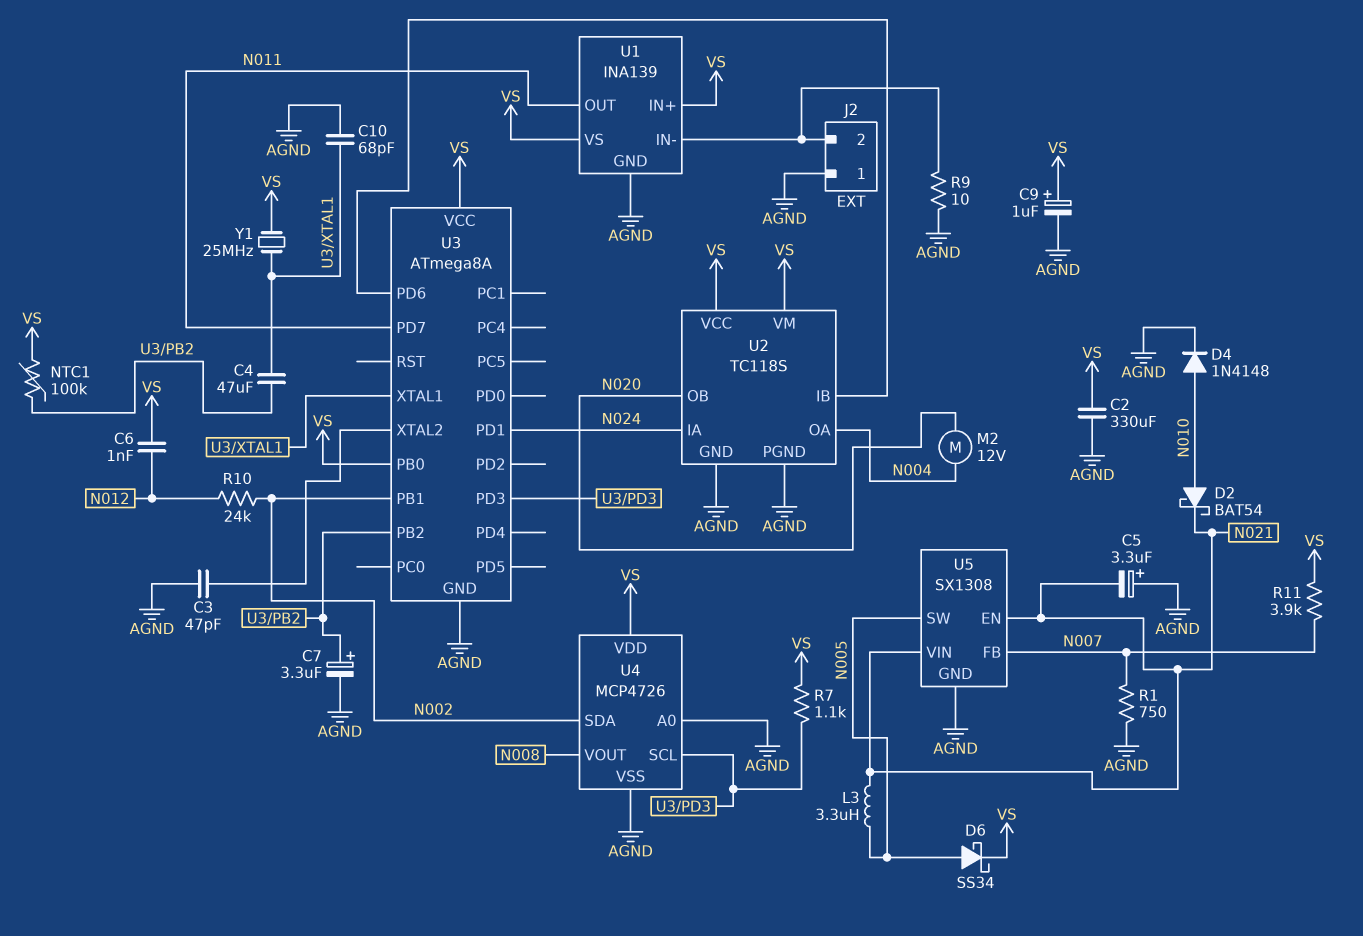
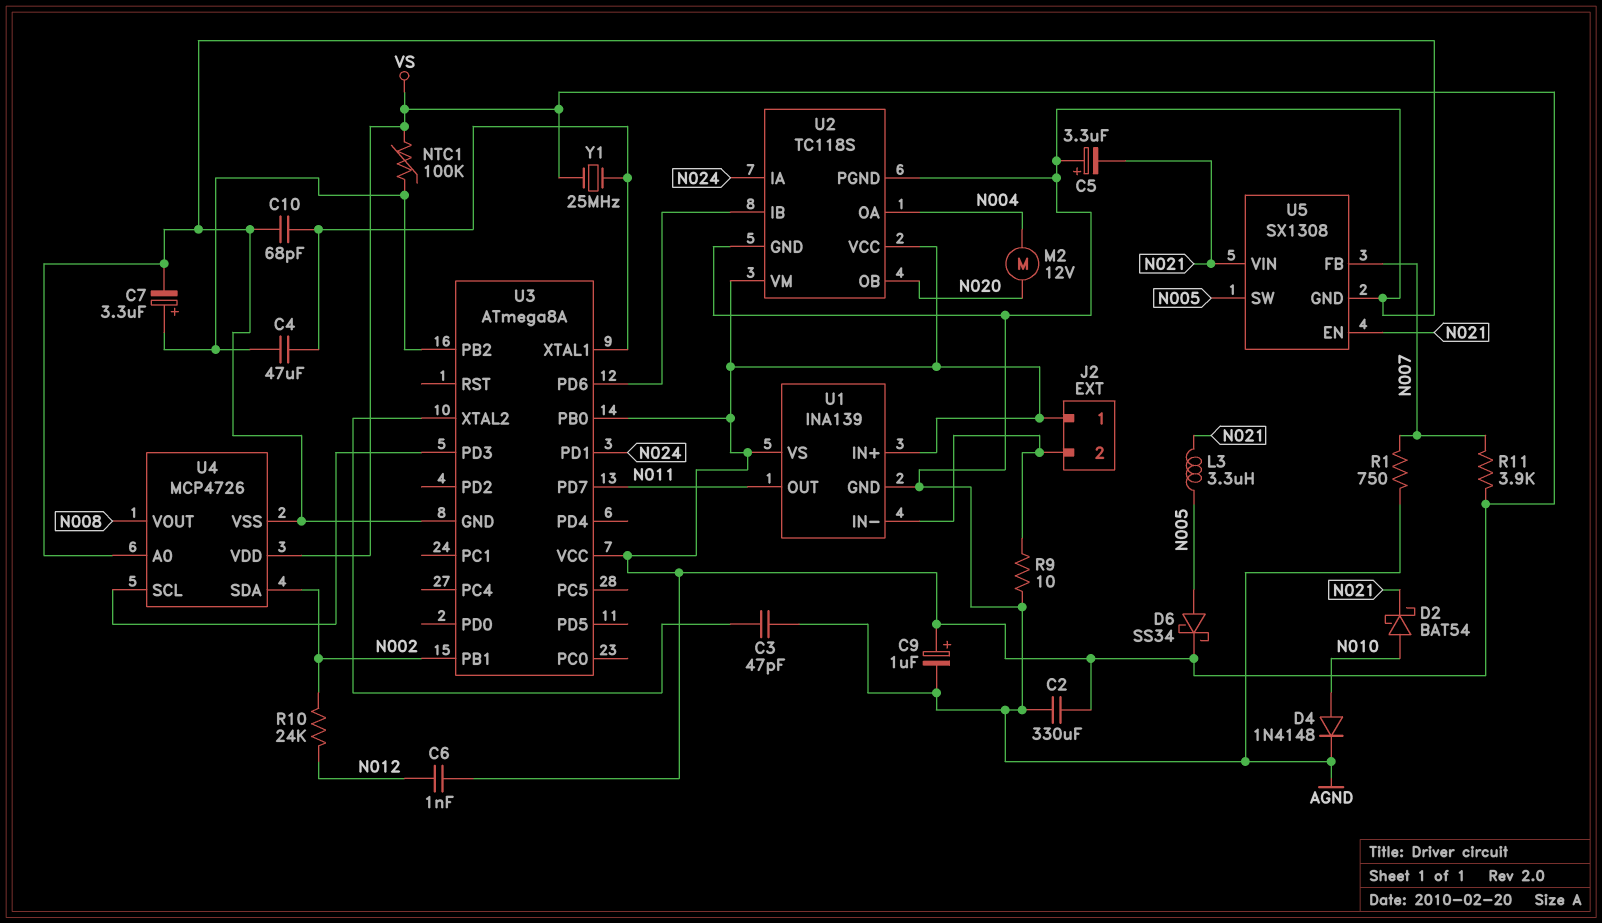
J2 pin 1: AGND -> VS
R7: 1.1k (U3/PD3, VS) -> none

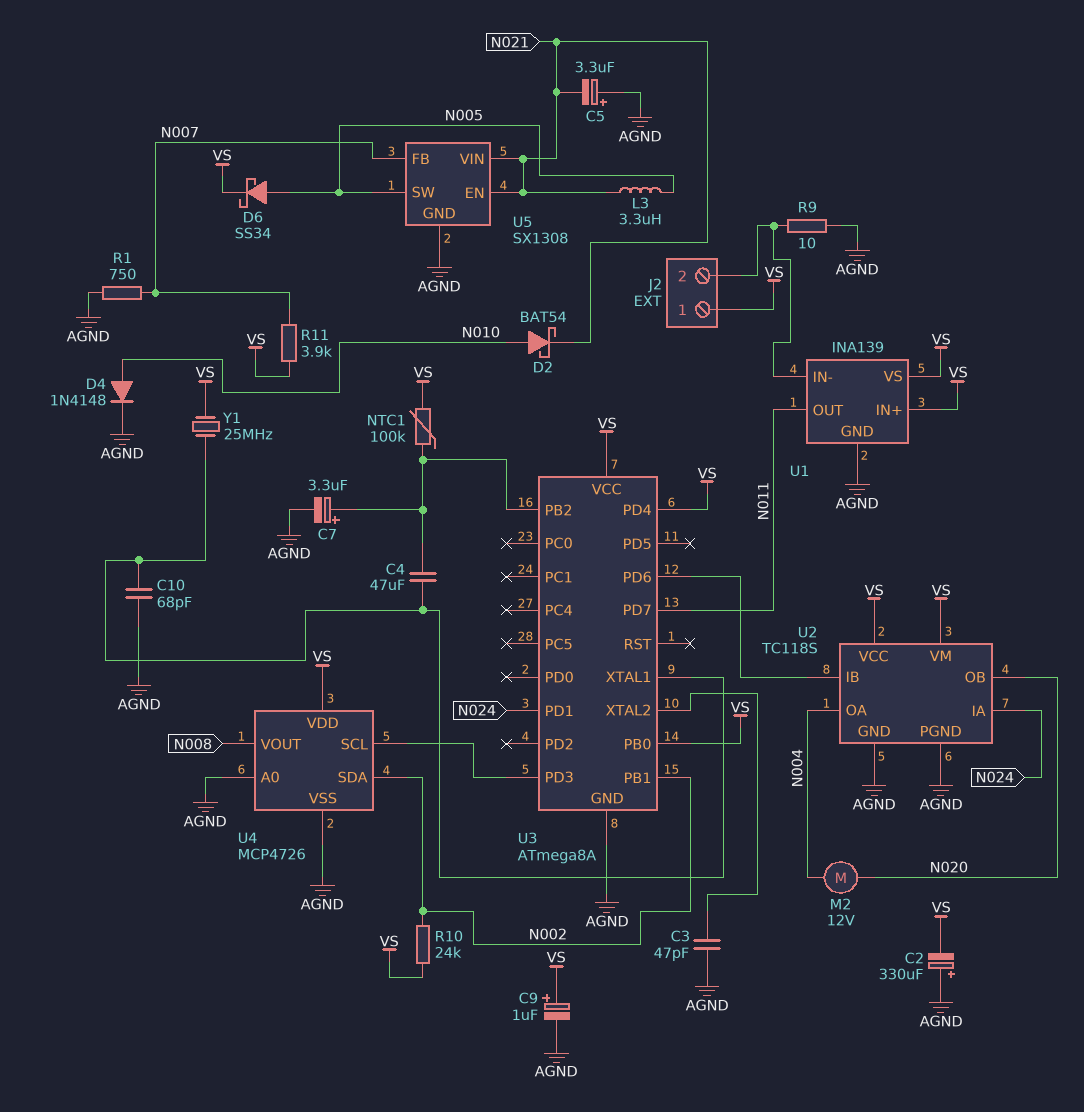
C2: 330uF (AGND, VS) -> 330uF (plus AGND, minus VS)
C6: 1nF (N012, VS) -> none
R10: 24k (N002, N012) -> 24k (N002, VS)
U3 pin PD4: none -> VS

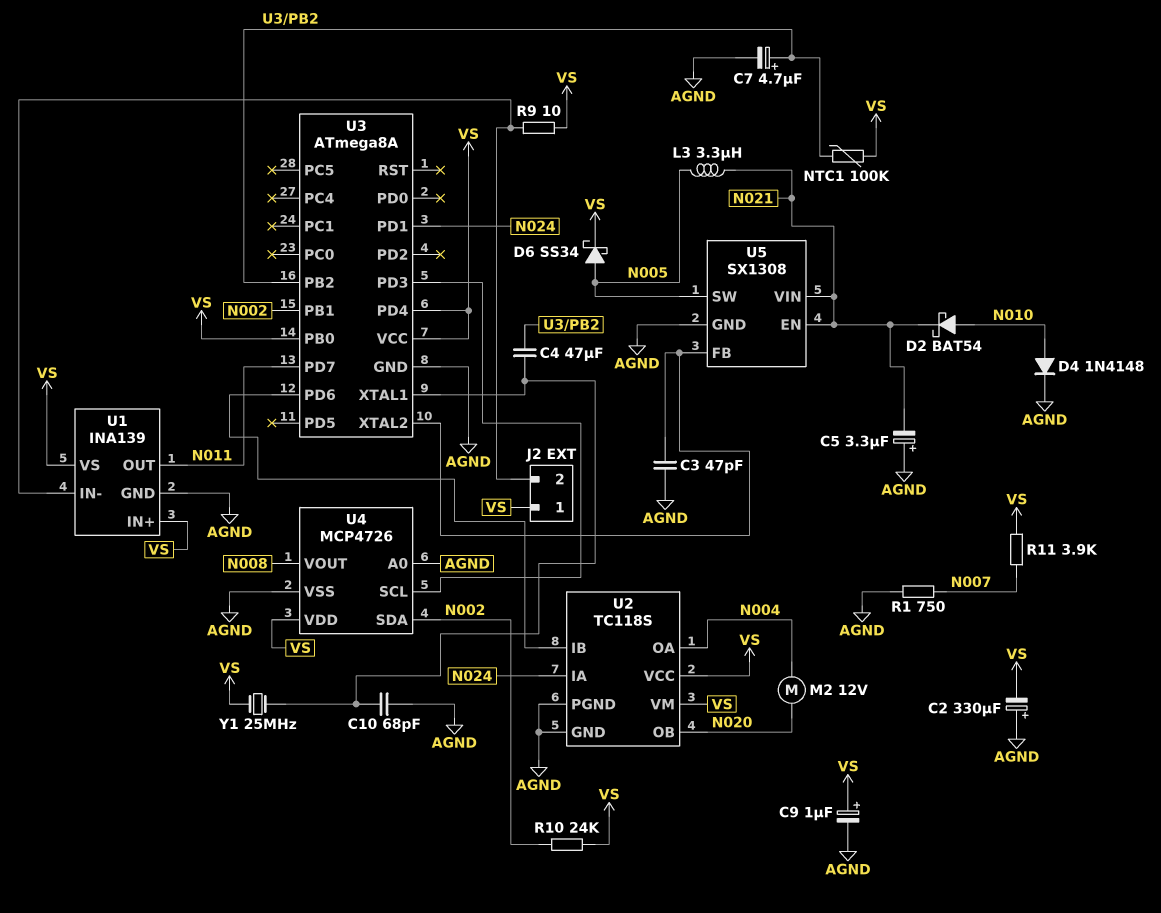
C7: 3.3uF (plus U3/PB2, minus AGND) -> 4.7uF (plus U3/PB2, minus AGND)
R9: 10 (AGND, J2/2) -> 10 (J2/2, VS)
U5 pin FB: N007 -> U3/XTAL2

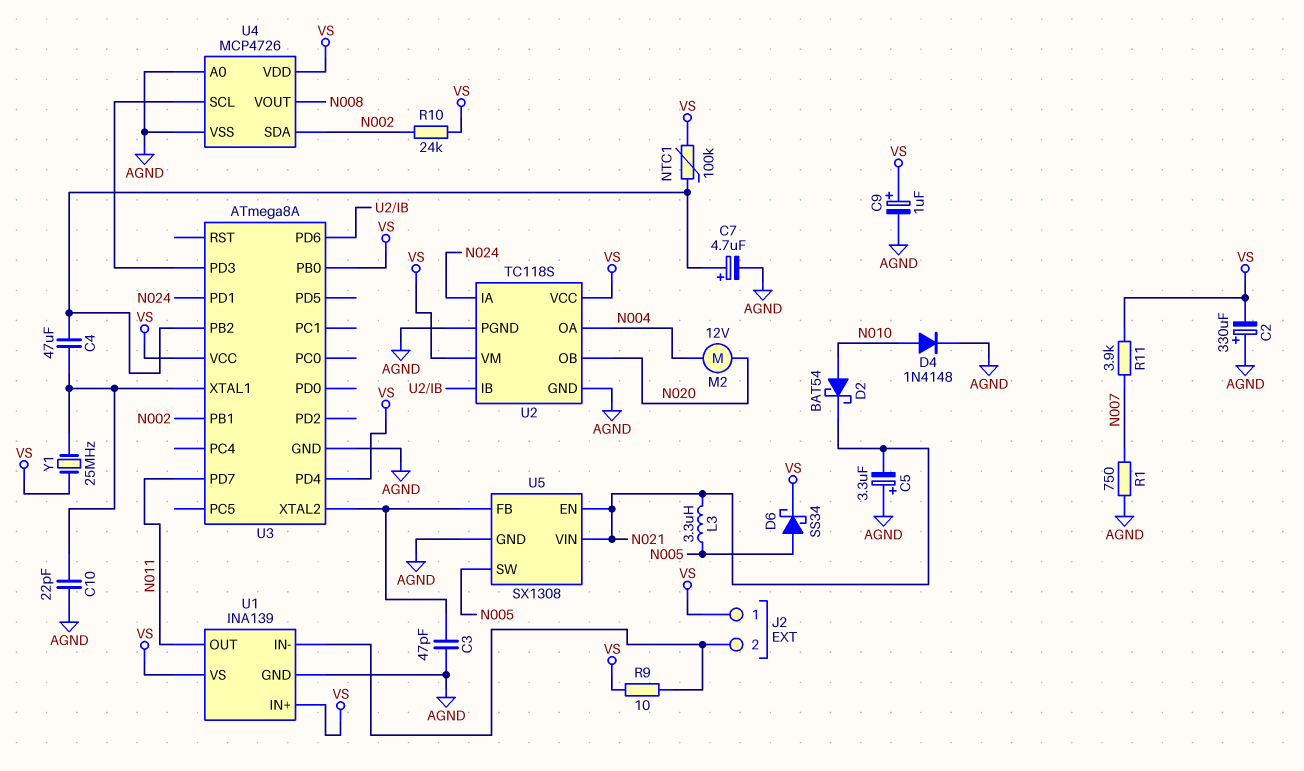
C10: 68pF (AGND, U3/XTAL1) -> 22pF (AGND, U3/XTAL1)

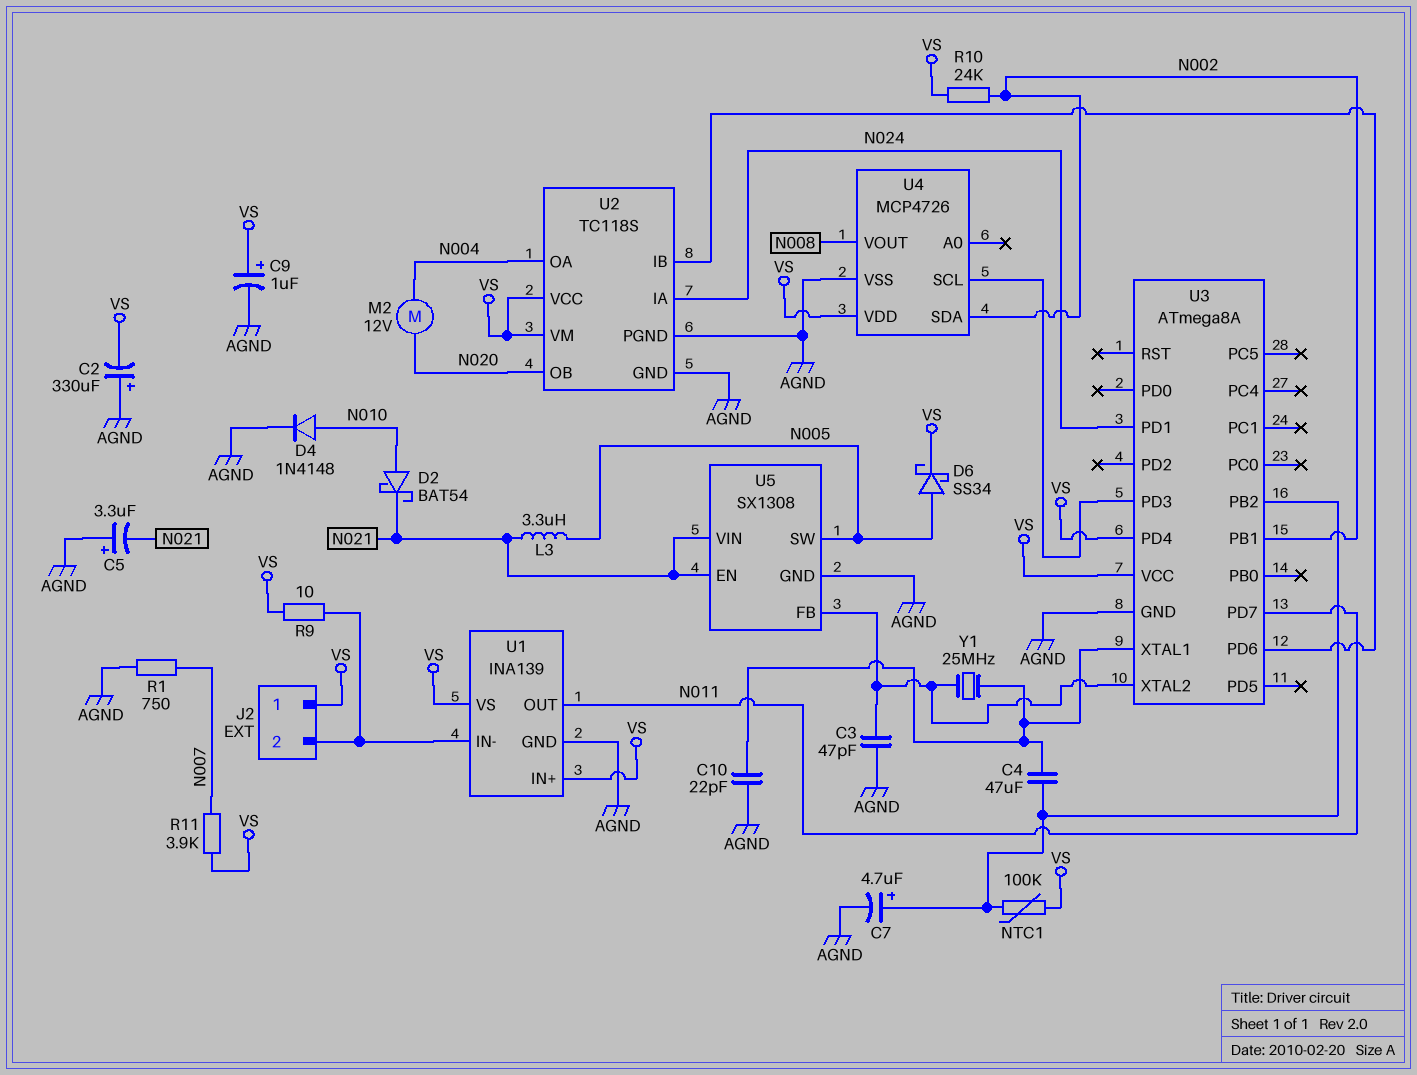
U3 pin PB0: VS -> none
U4 pin A0: AGND -> none
Y1: 25MHz (U3/XTAL1, VS) -> 25MHz (U3/XTAL1, U3/XTAL2)

